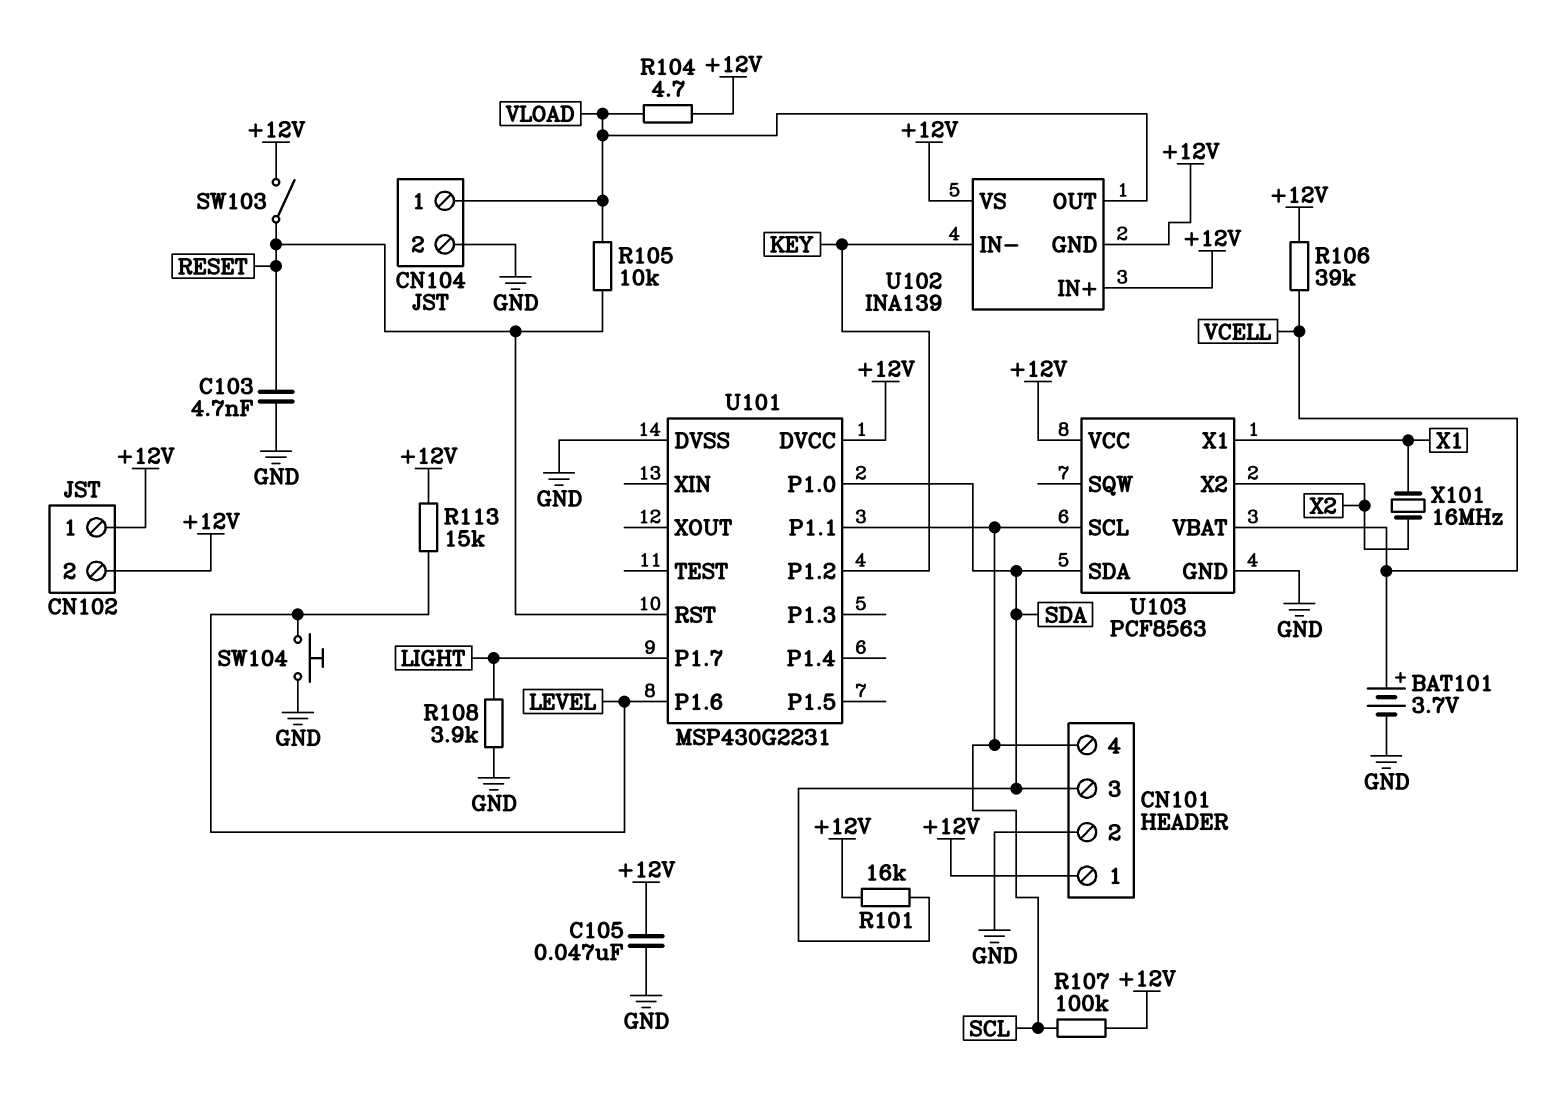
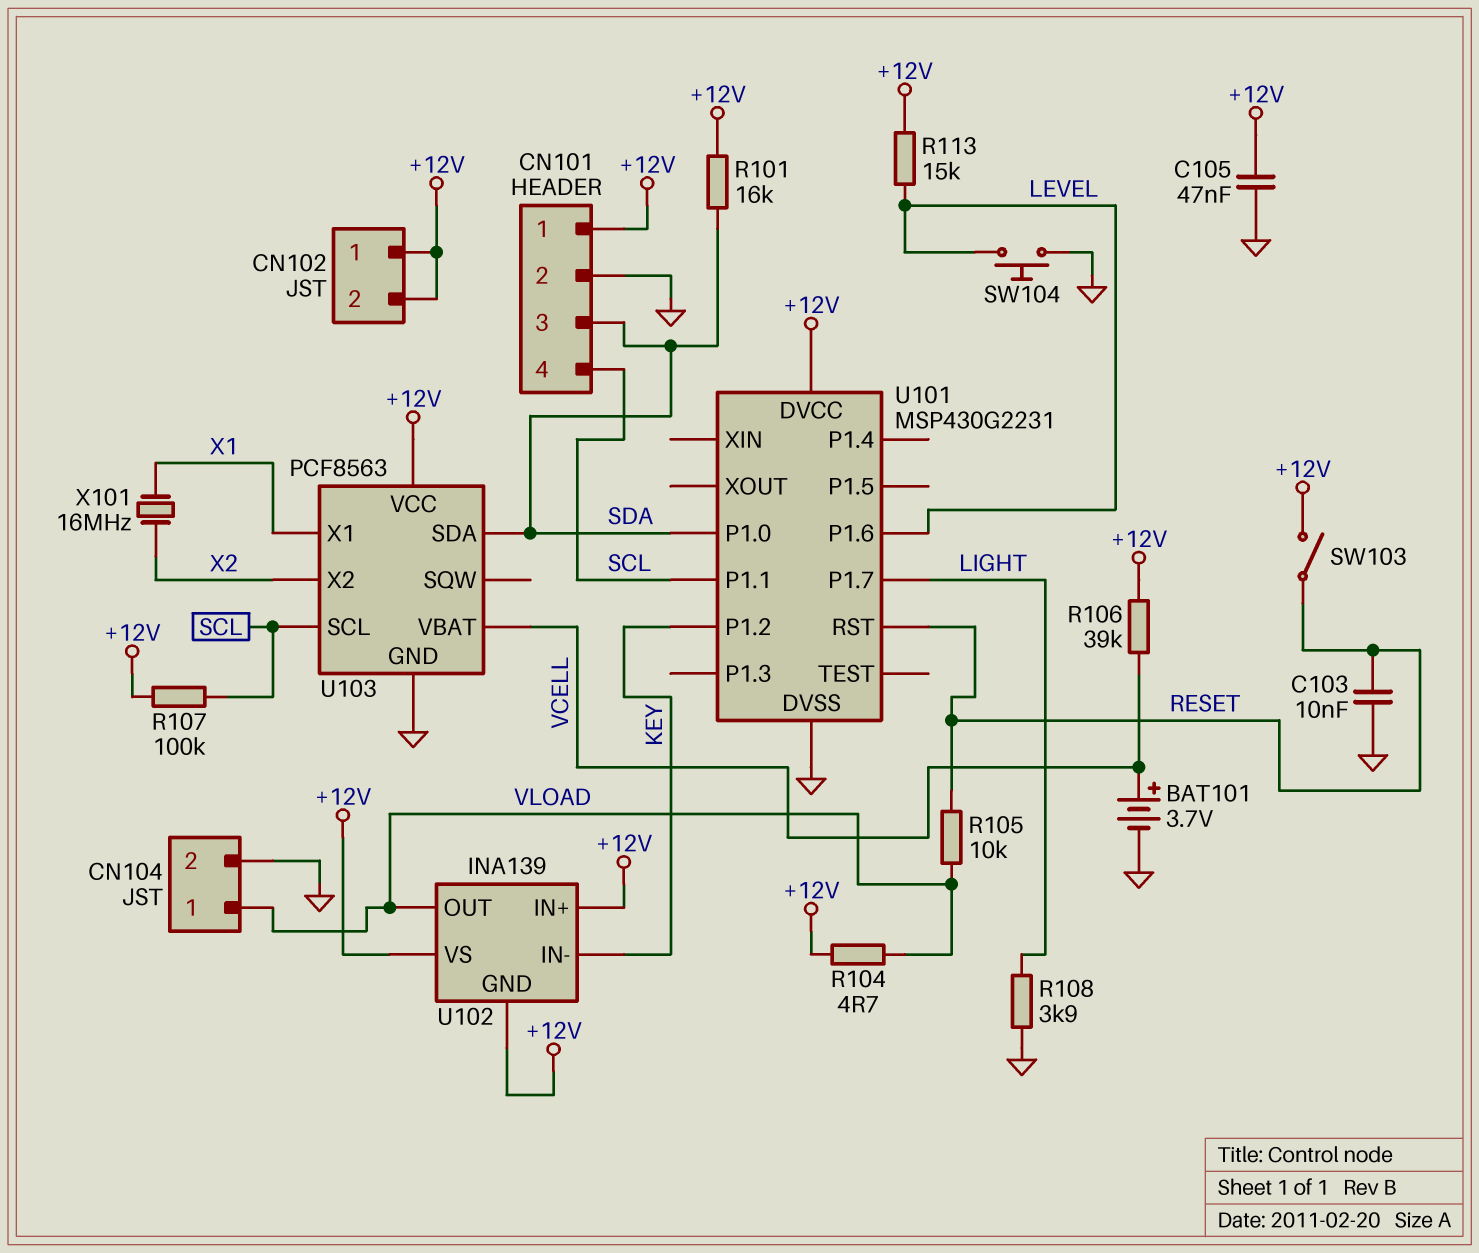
C103: 4.7nF (GND, RESET) -> 10nF (GND, RESET)

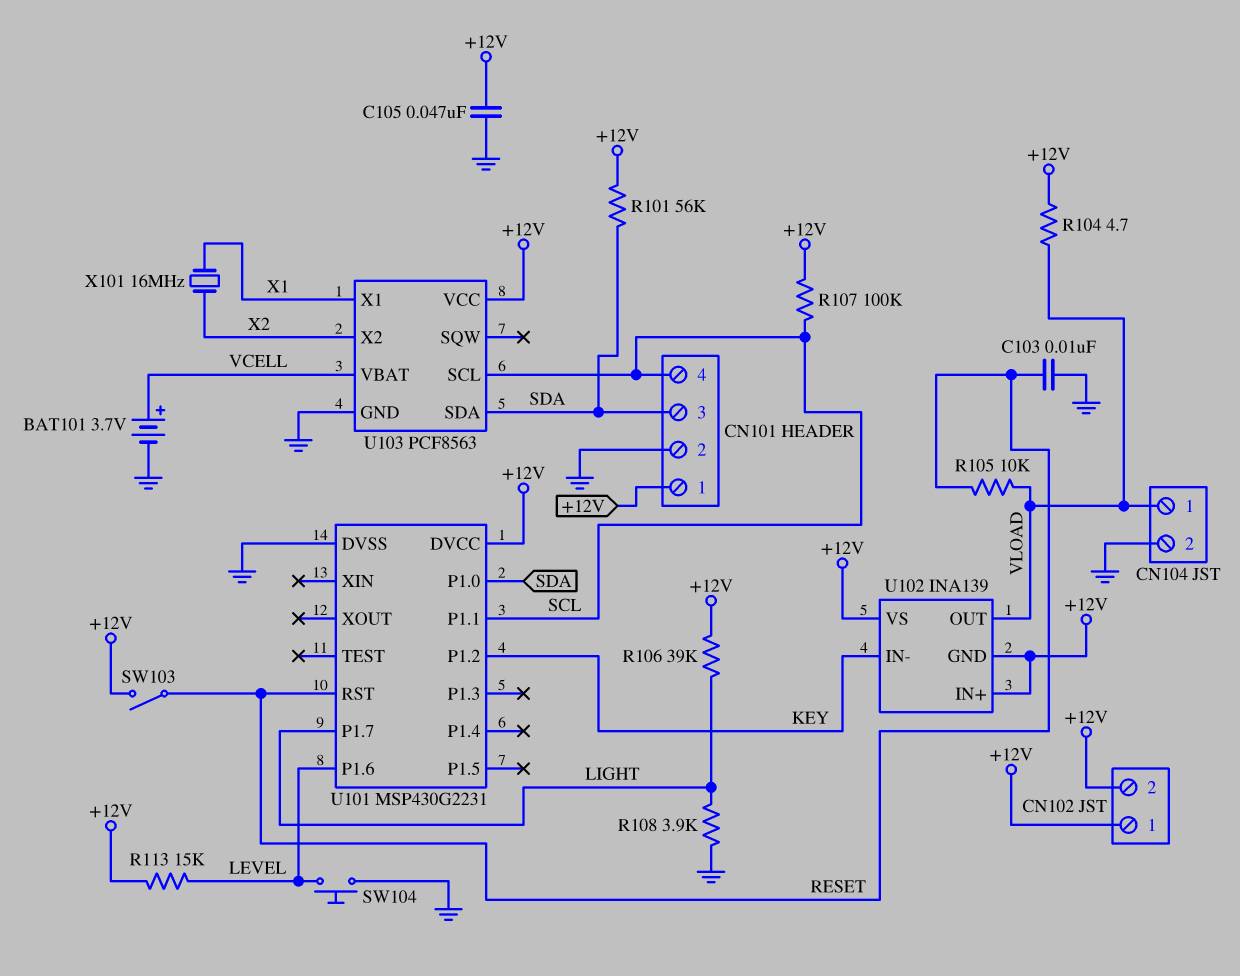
R101: 16k (+12V, SDA) -> 56k (+12V, SDA)
R106: 39k (+12V, VCELL) -> 39k (+12V, LIGHT)

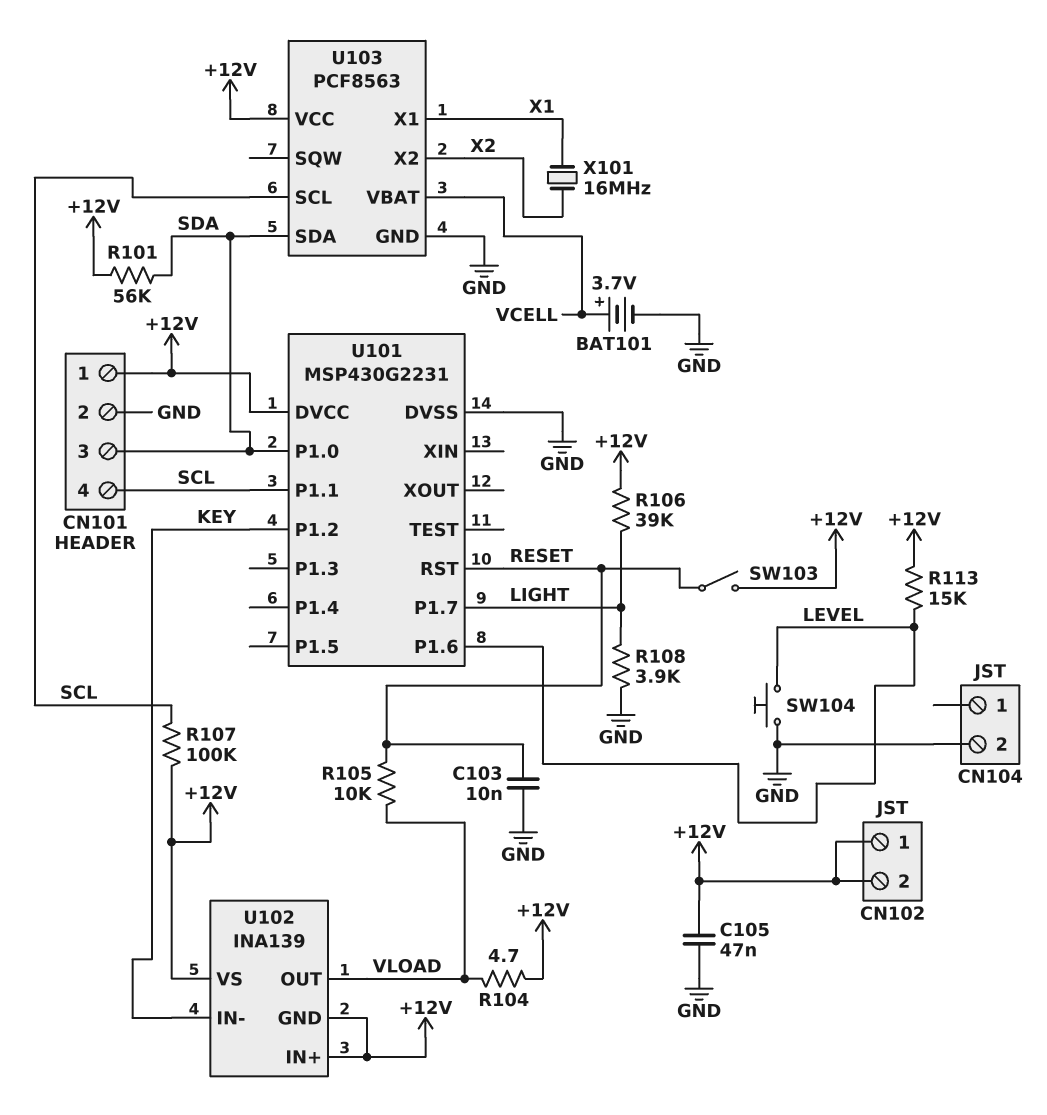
CN104 pin 1: VLOAD -> none

